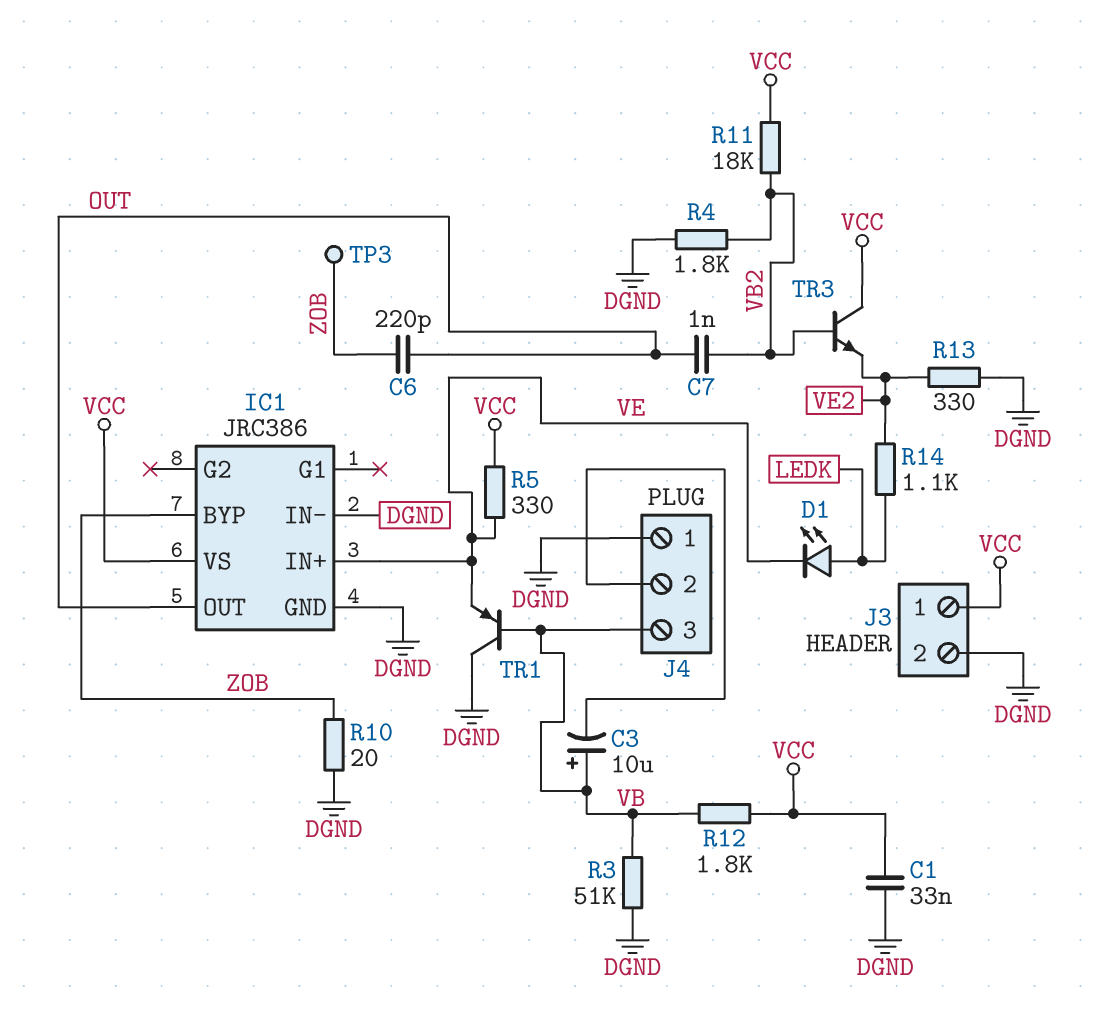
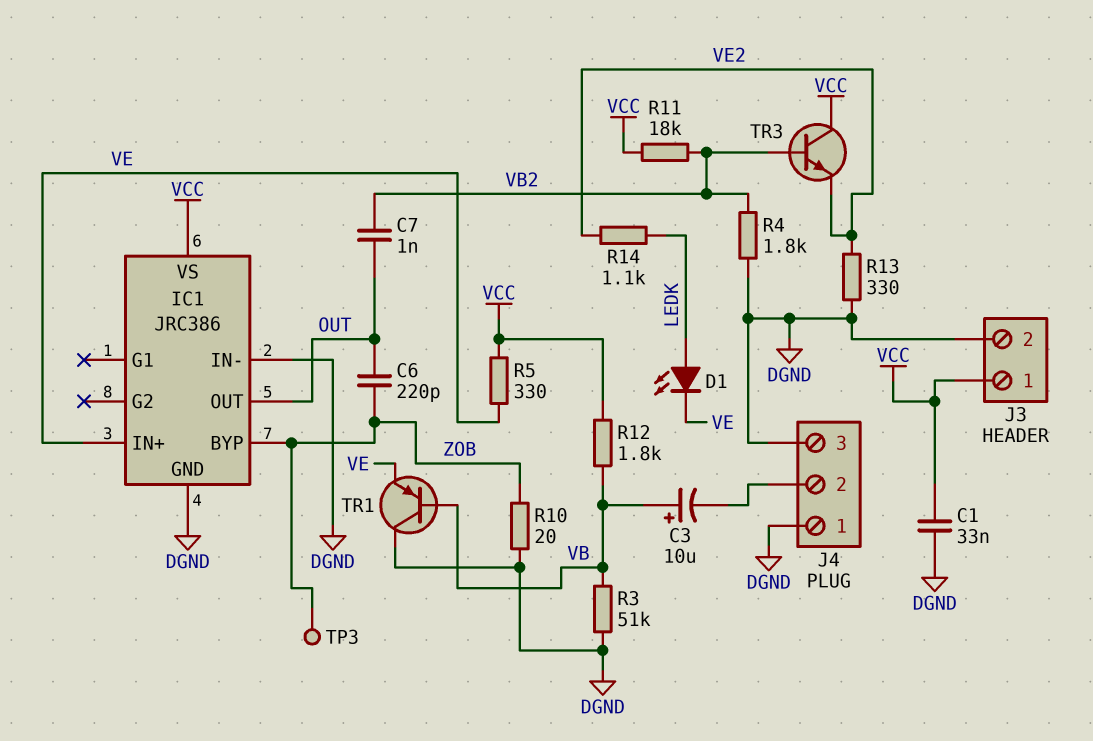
J4 pin 3: VB -> DGND

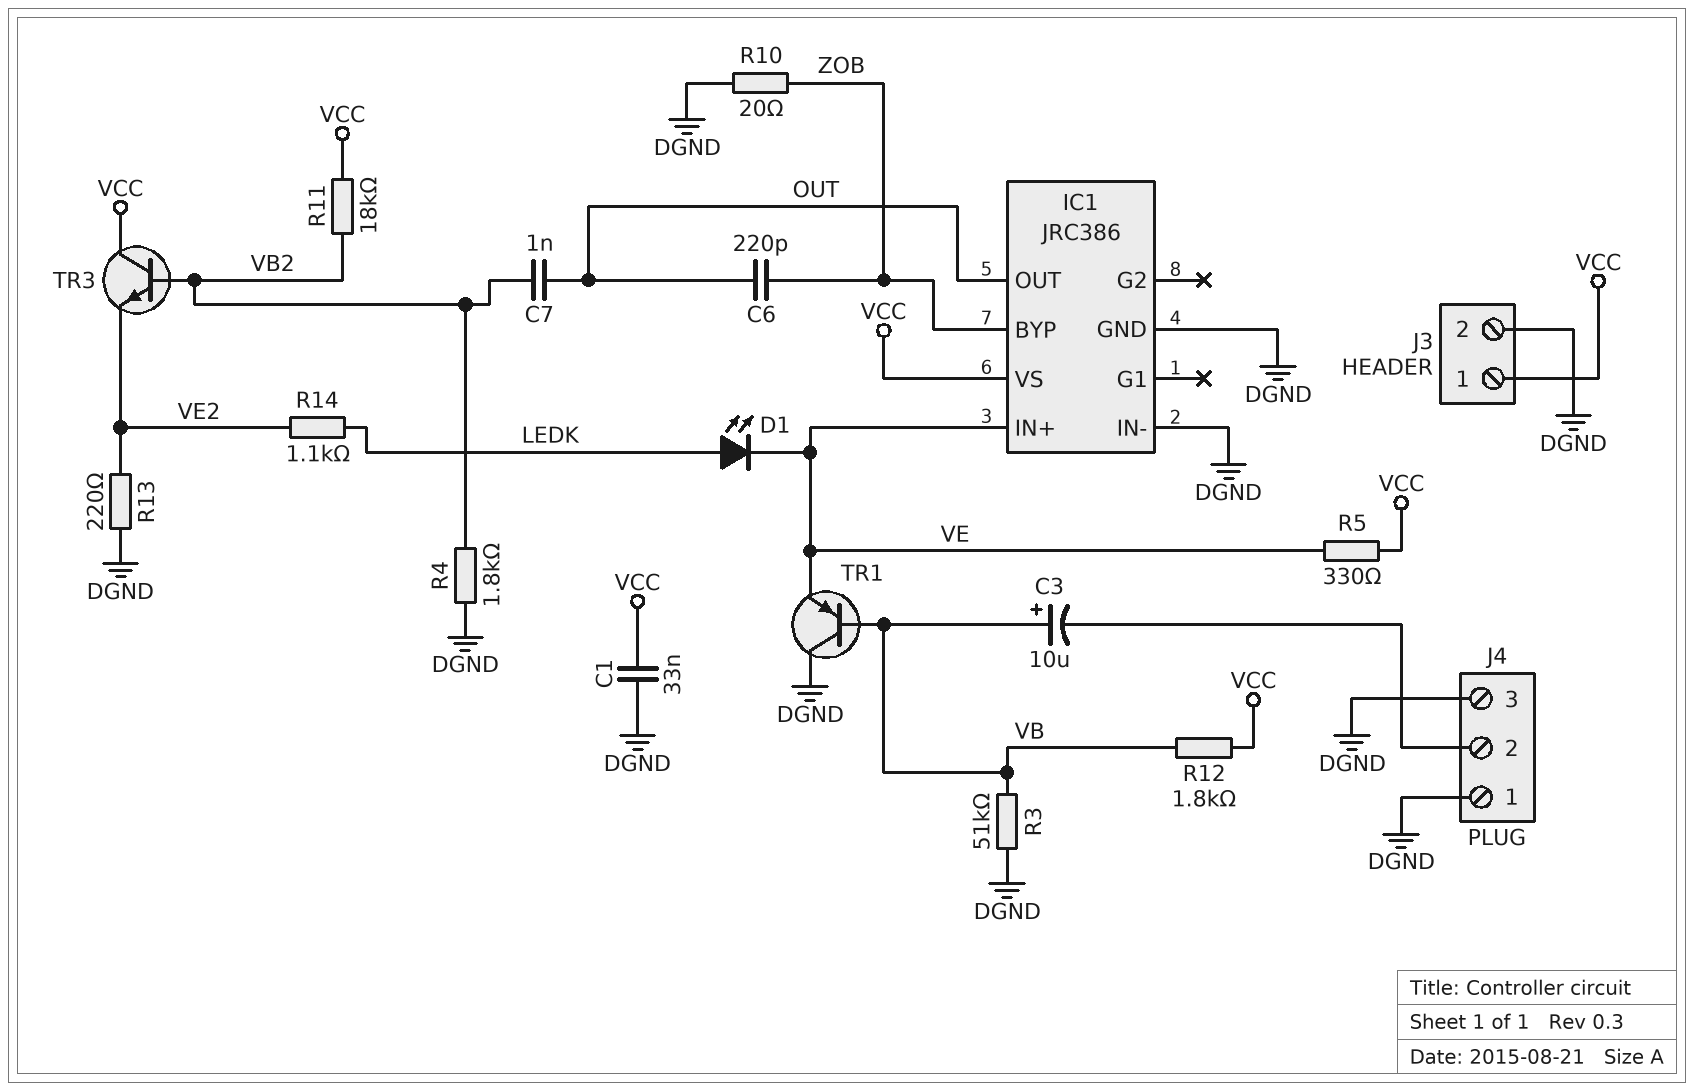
R13: 330 (DGND, VE2) -> 220 (DGND, VE2)
TP3: test point (ZOB) -> none

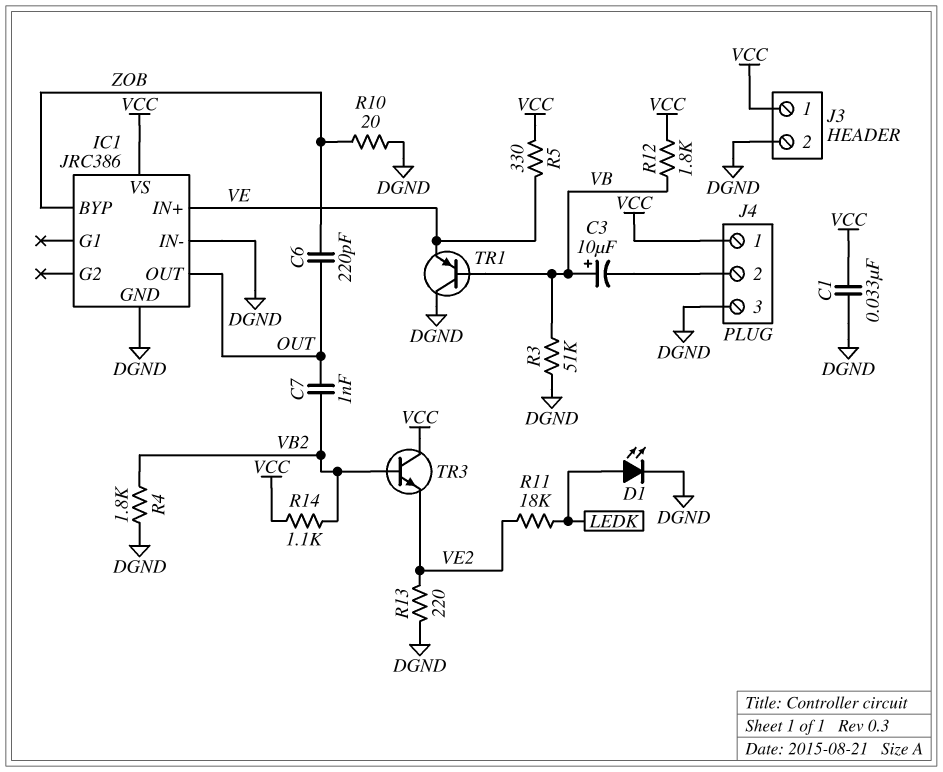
D1: LED (A LEDK, K VE) -> LED (A LEDK, K DGND)
J4 pin 1: DGND -> VCC
R11: 18k (VB2, VCC) -> 18k (LEDK, VE2)
R14: 1.1k (LEDK, VE2) -> 1.1k (VB2, VCC)

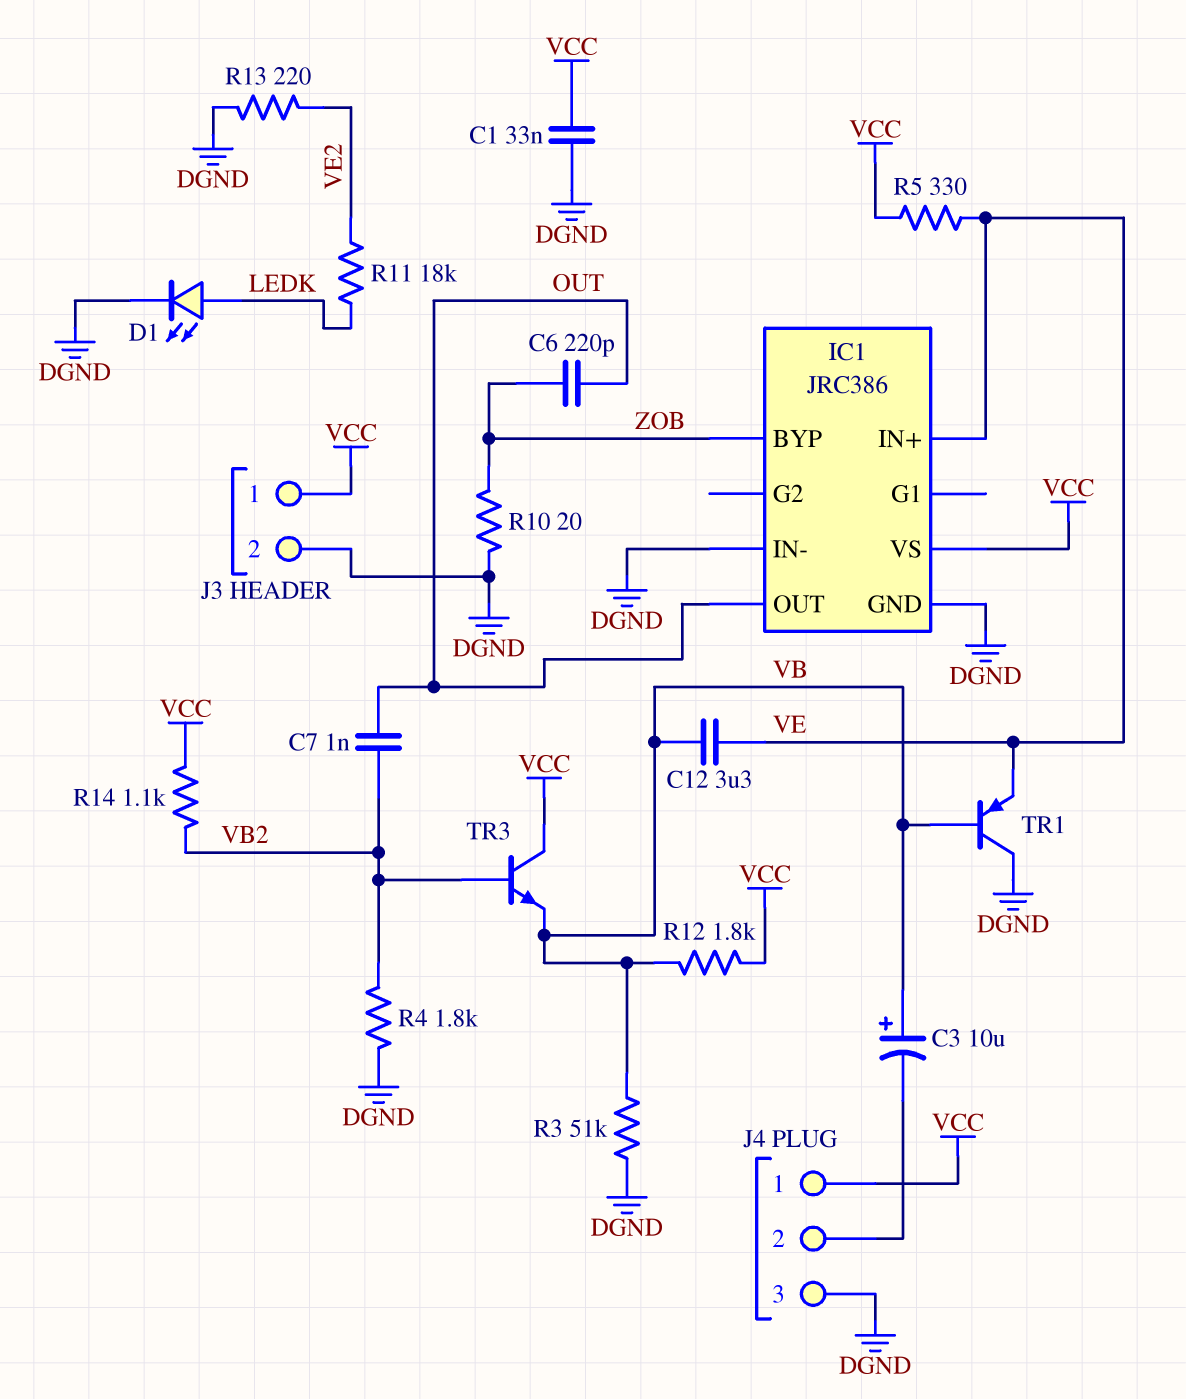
C12: none -> 3.3uF (VB, VE)
TR3: NPN (B VB2, C VCC, E VE2) -> NPN (B VB2, C VCC, E VB)

